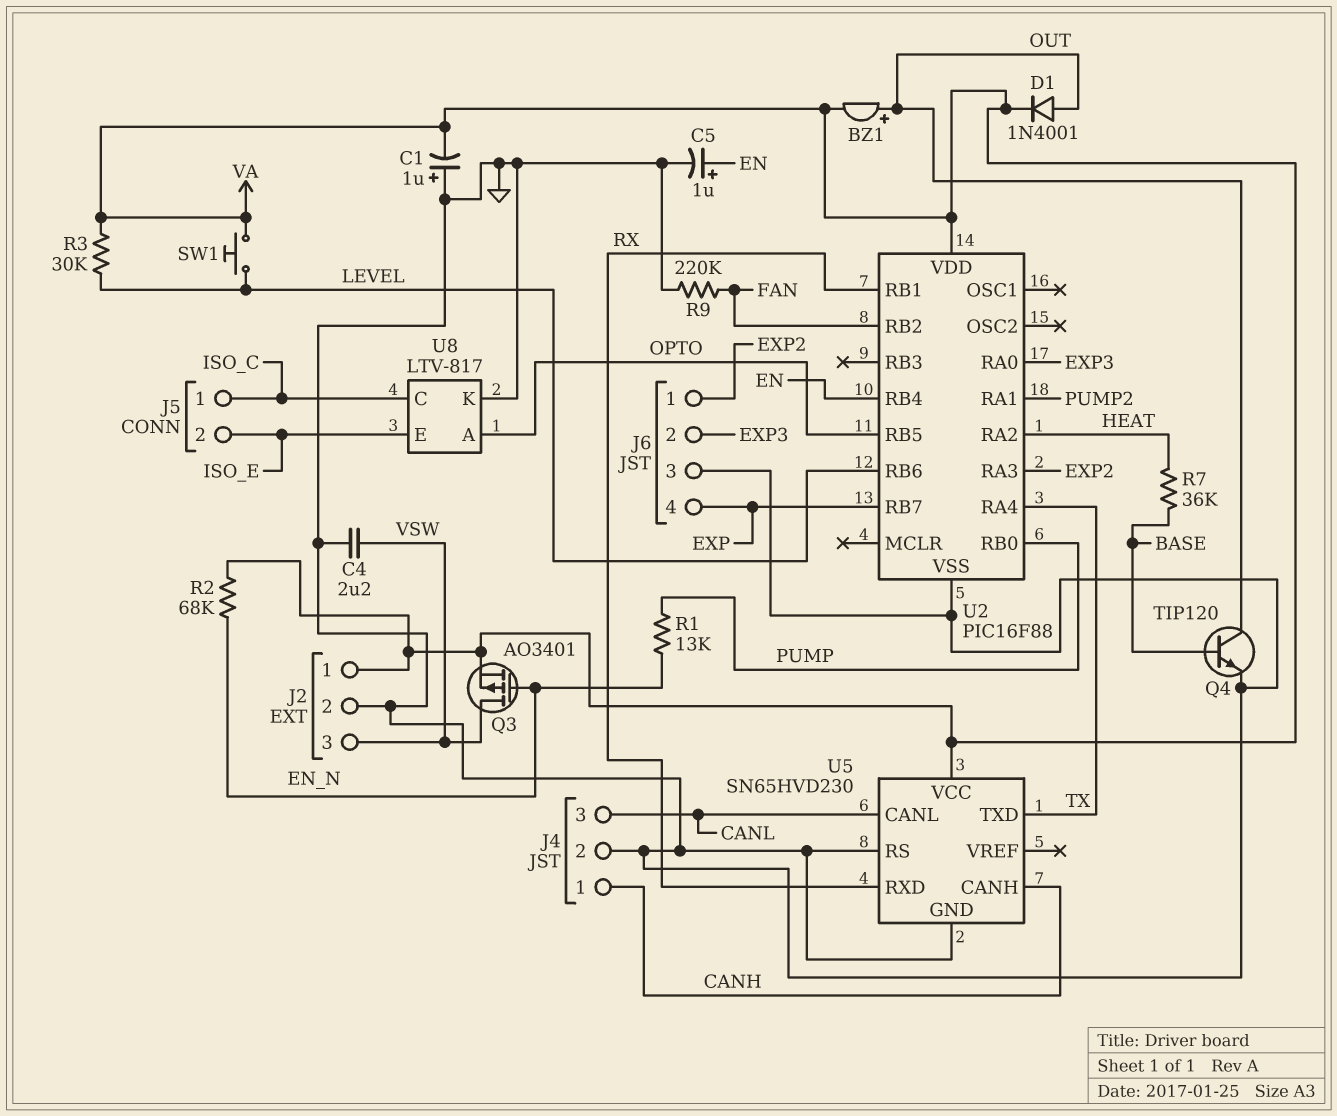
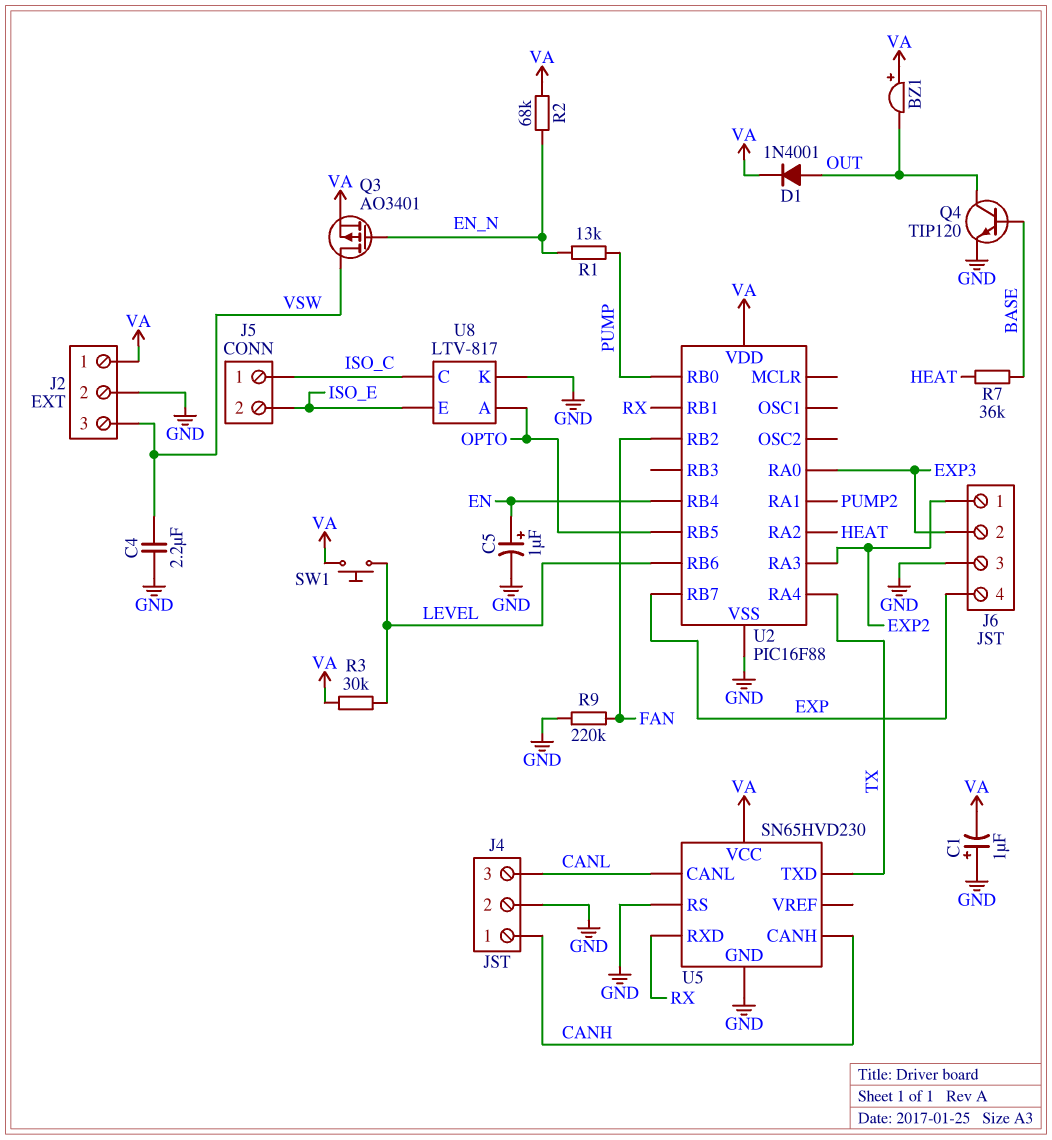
BZ1: buzzer (plus OUT, minus VA) -> buzzer (plus VA, minus OUT)

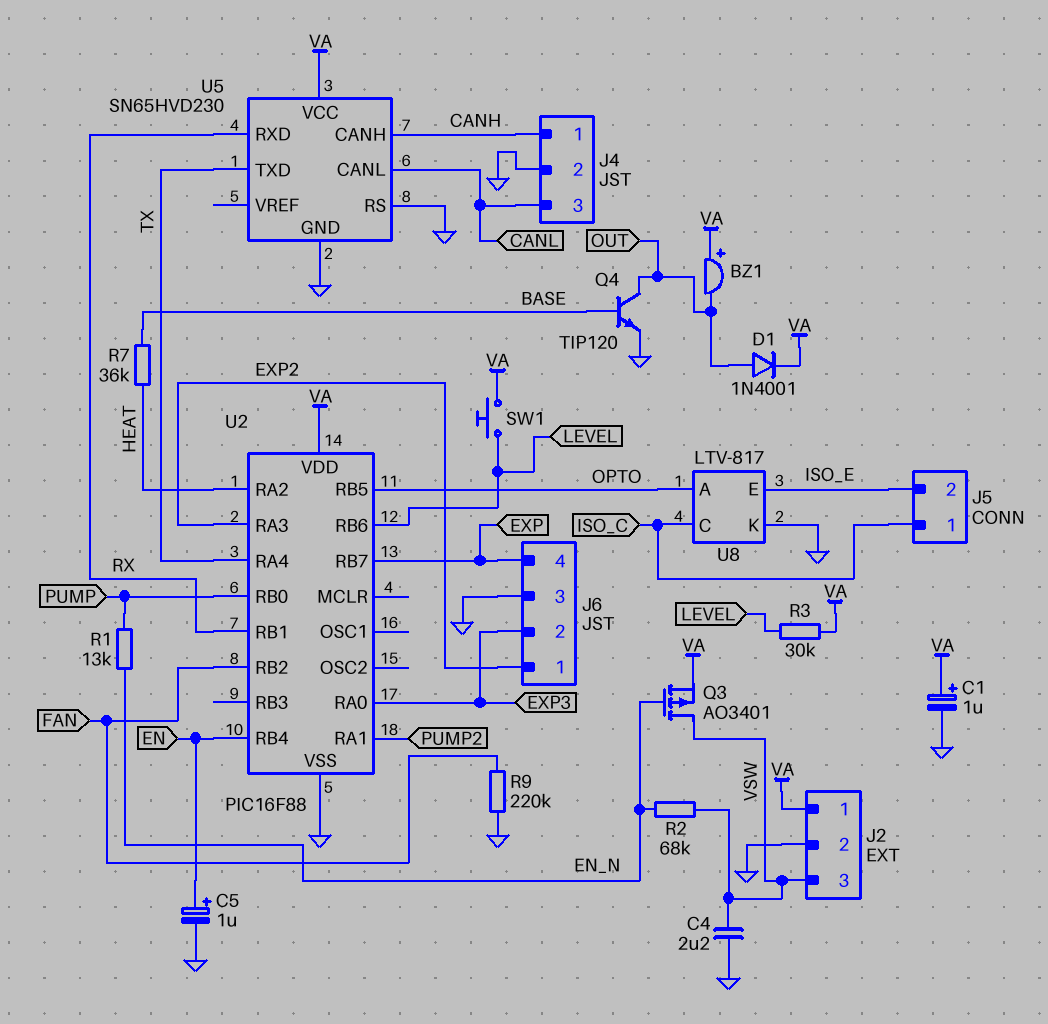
C1: 1uF (plus GND, minus VA) -> 1uF (plus VA, minus GND)
R2: 68k (EN_N, VA) -> 68k (EN_N, VSW)

